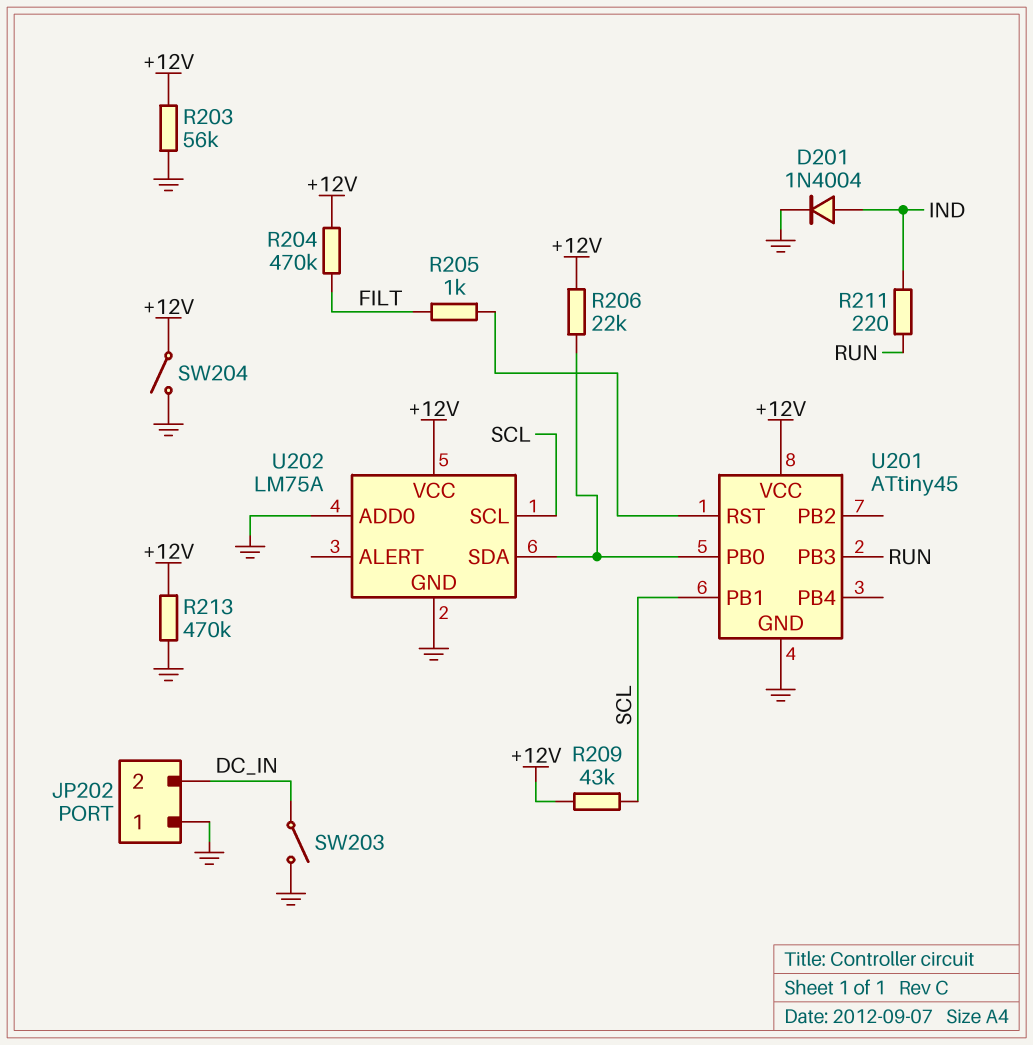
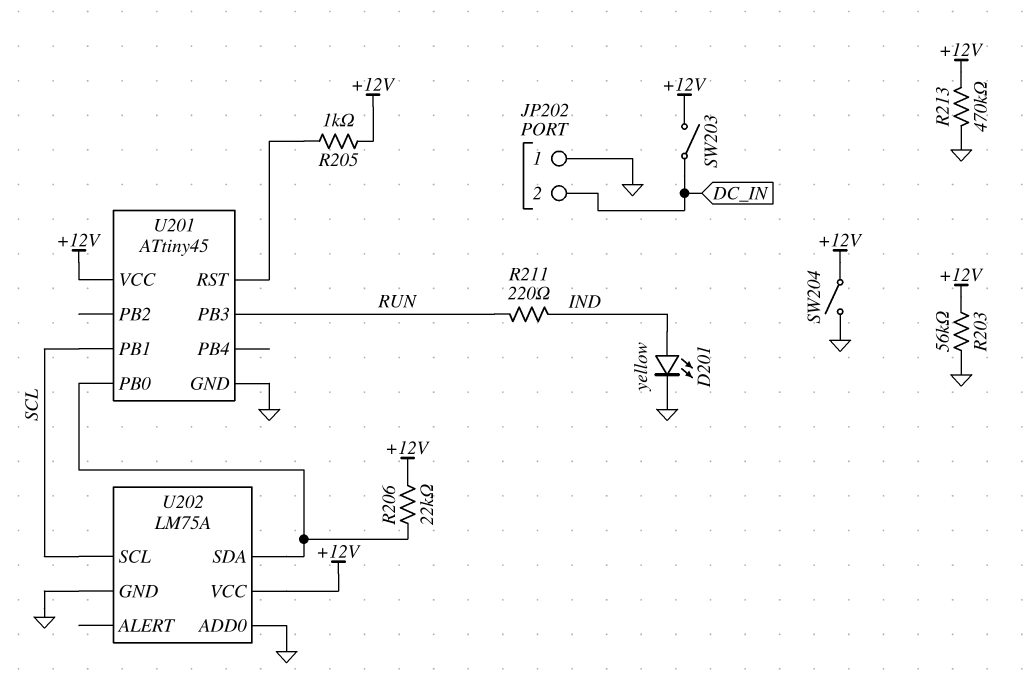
D201: diode 1N4004 (A IND, K GND) -> LED yellow (A IND, K GND)
R204: 470k (+12V, FILT) -> none
R205: 1k (FILT, U201/RST) -> 1k (+12V, U201/RST)
R209: 43k (+12V, SCL) -> none
SW203: switch (DC_IN, GND) -> switch (+12V, DC_IN)

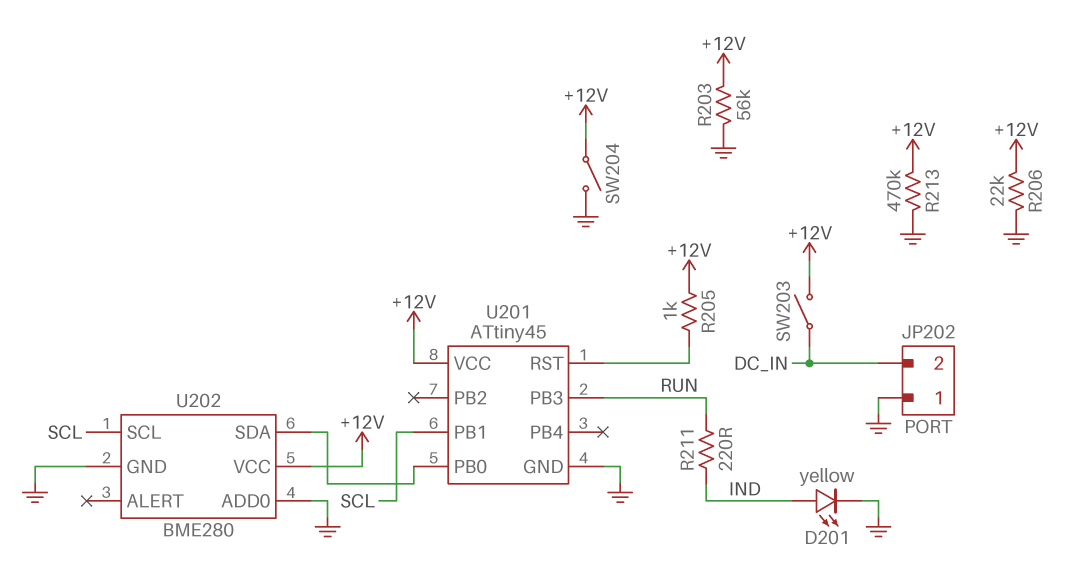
R206: 22k (+12V, U201/PB0) -> 22k (+12V, GND)
U202: LM75A -> BME280

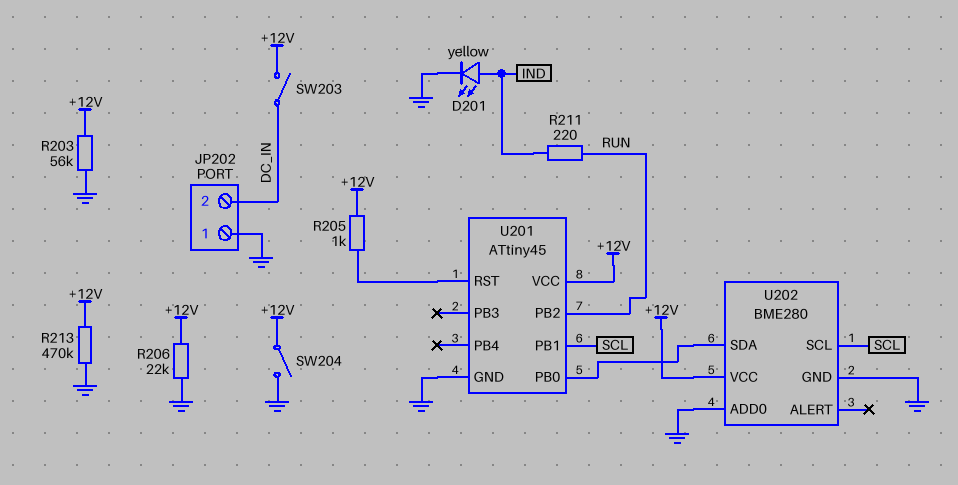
U201 pin PB2: none -> RUN
U201 pin PB3: RUN -> none

